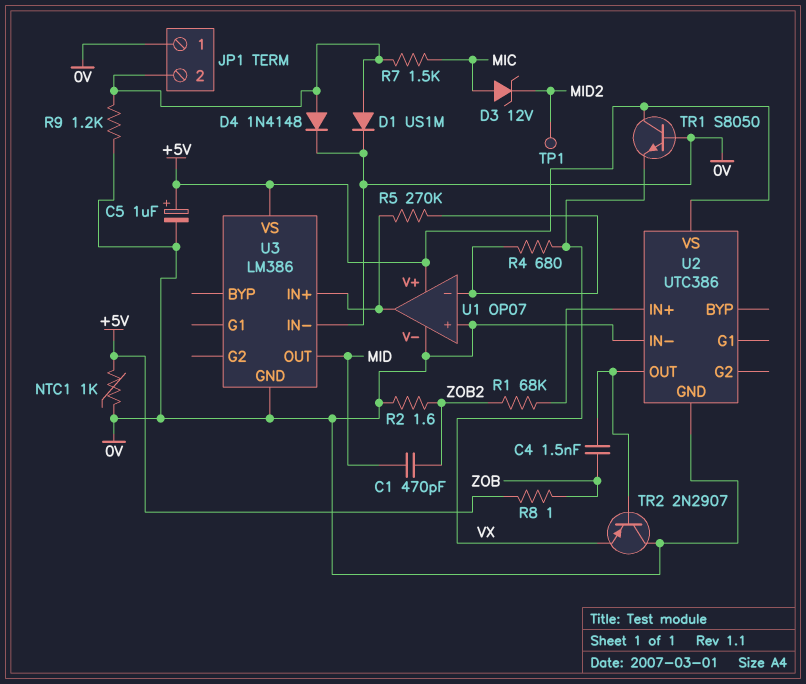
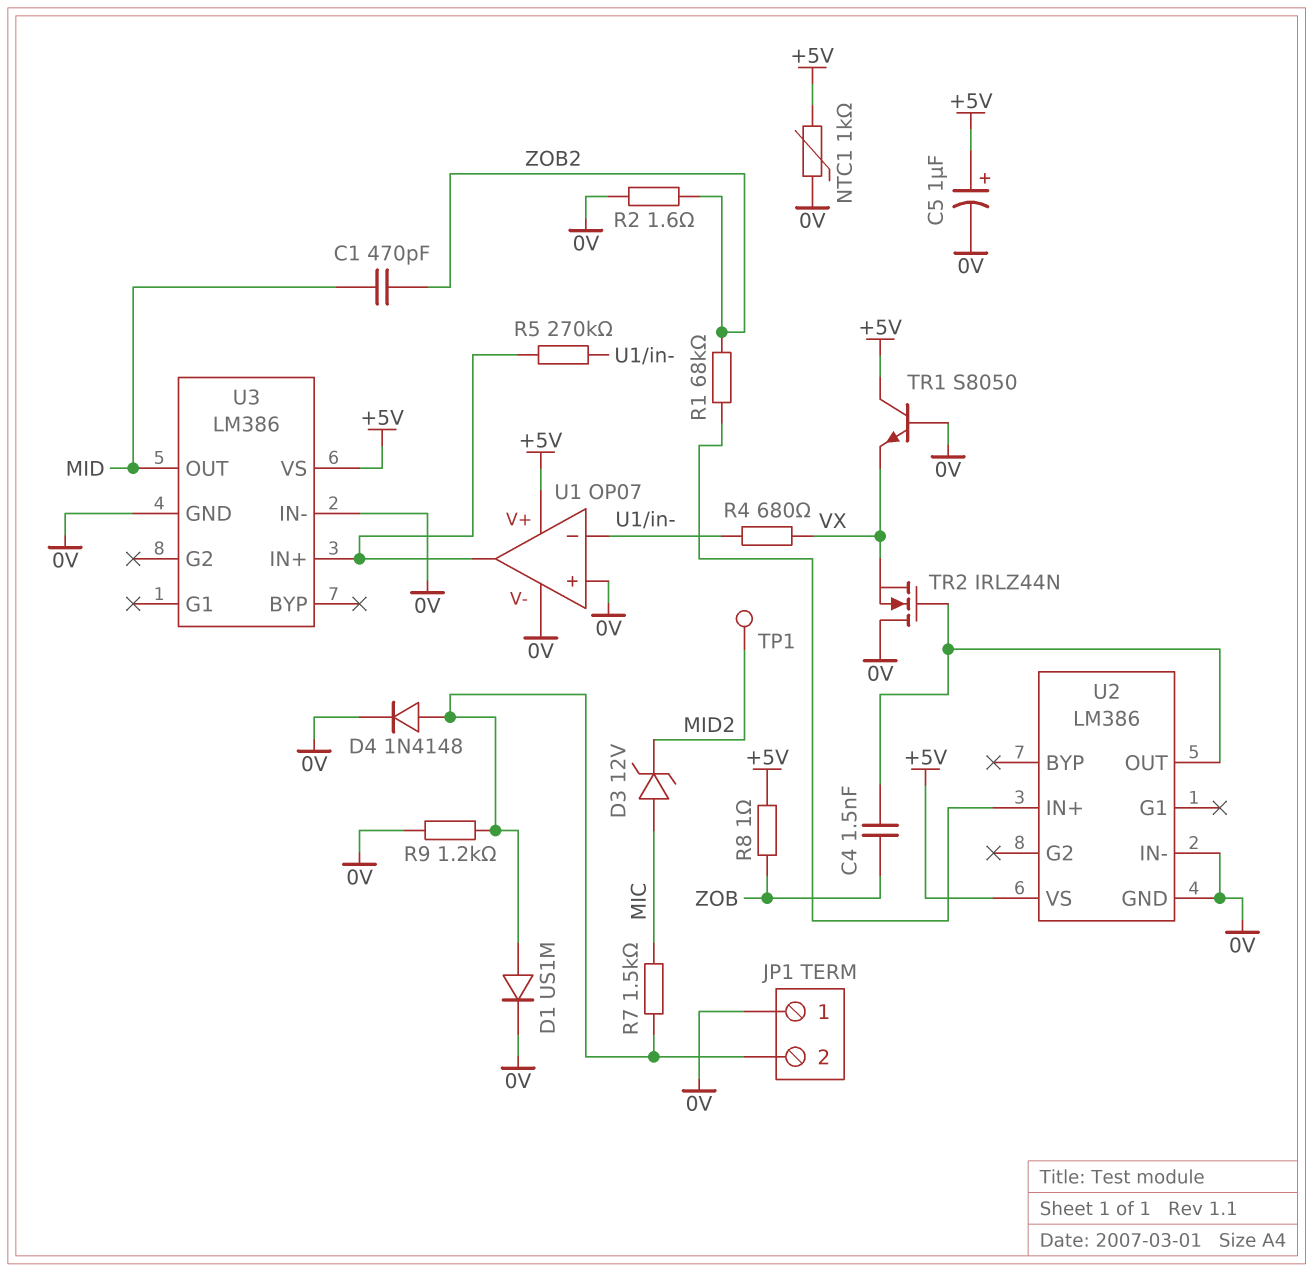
TR2: PNP 2N2907 (B U2/OUT, C 0V, E VX) -> NMOS IRLZ44N (G U2/OUT, D 0V, S VX)
U2: UTC386 -> LM386

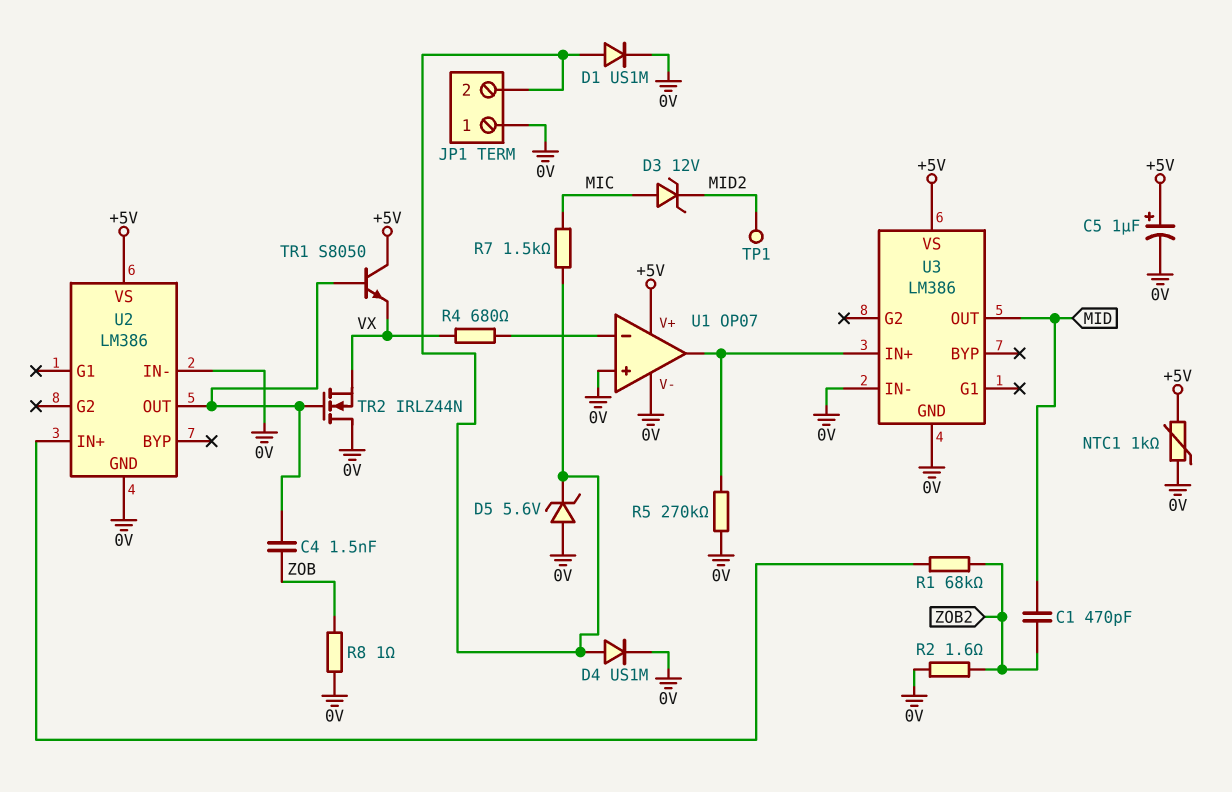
D4: diode 1N4148 (A JP1/2, K 0V) -> diode US1M (A JP1/2, K 0V)
D5: none -> zener 5.6V (A 0V, K JP1/2)
R5: 270k (U1/in-, U1/out) -> 270k (0V, U1/out)
R8: 1 (+5V, ZOB) -> 1 (0V, ZOB)
R9: 1.2k (0V, JP1/2) -> none
TR1: NPN S8050 (B 0V, C +5V, E VX) -> NPN S8050 (B U2/OUT, C +5V, E VX)

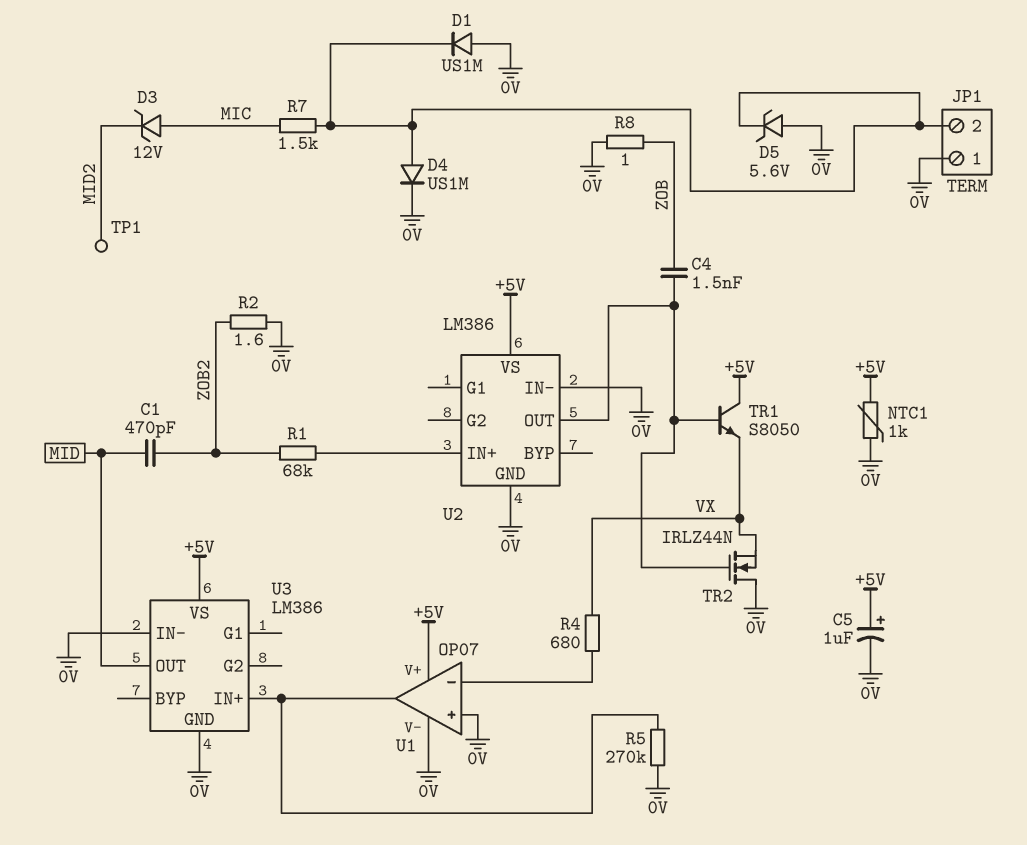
D1: diode US1M (A JP1/2, K 0V) -> diode US1M (A 0V, K JP1/2)

